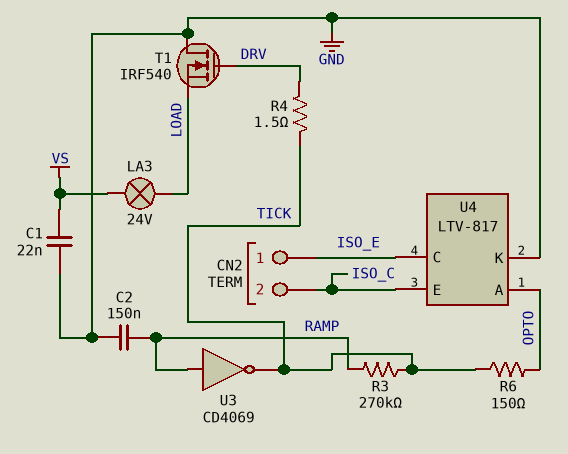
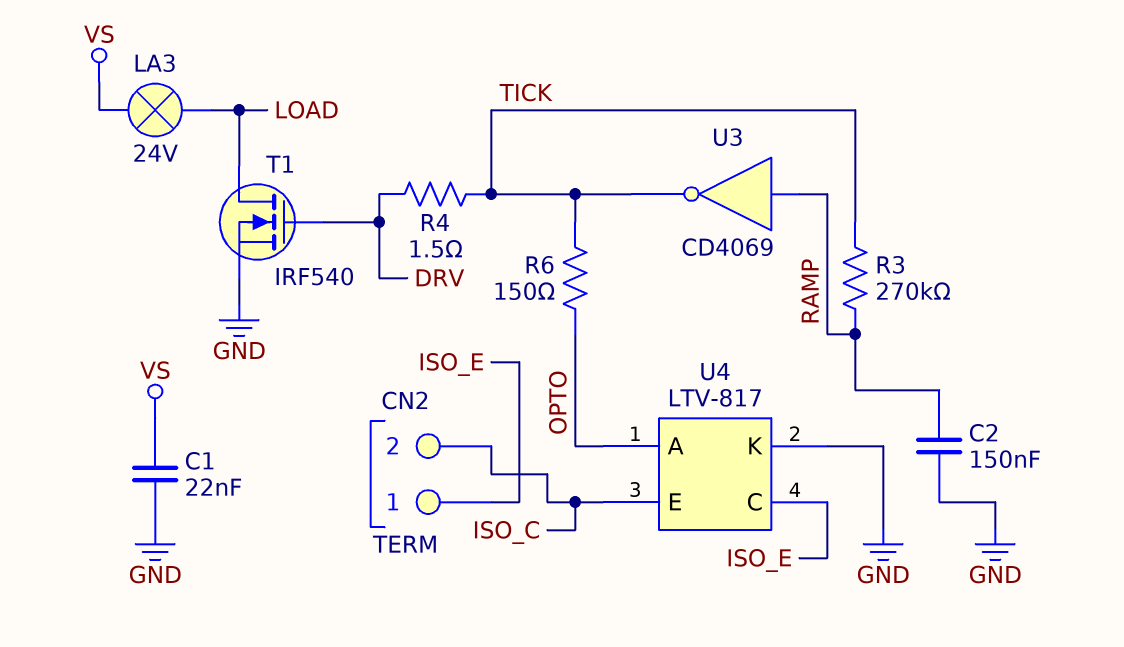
T1: NMOS IRF540 (G DRV, D GND, S LOAD) -> NMOS IRF540 (G DRV, D LOAD, S GND)

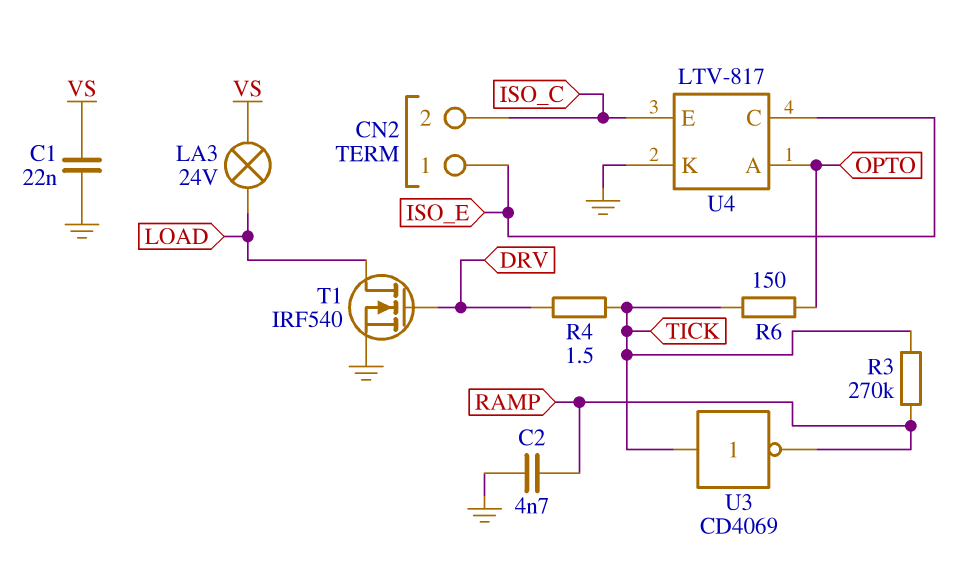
C2: 150nF (GND, RAMP) -> 4.7nF (GND, RAMP)
U3: NOT CD4069 (in RAMP, out TICK) -> NOT CD4069 (in TICK, out RAMP)

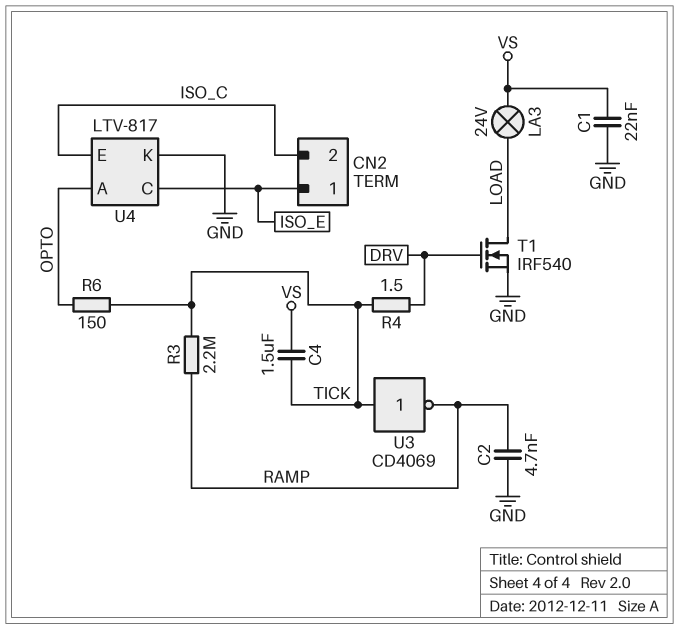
C4: none -> 1.5uF (TICK, VS)
R3: 270k (RAMP, TICK) -> 2.2M (RAMP, TICK)

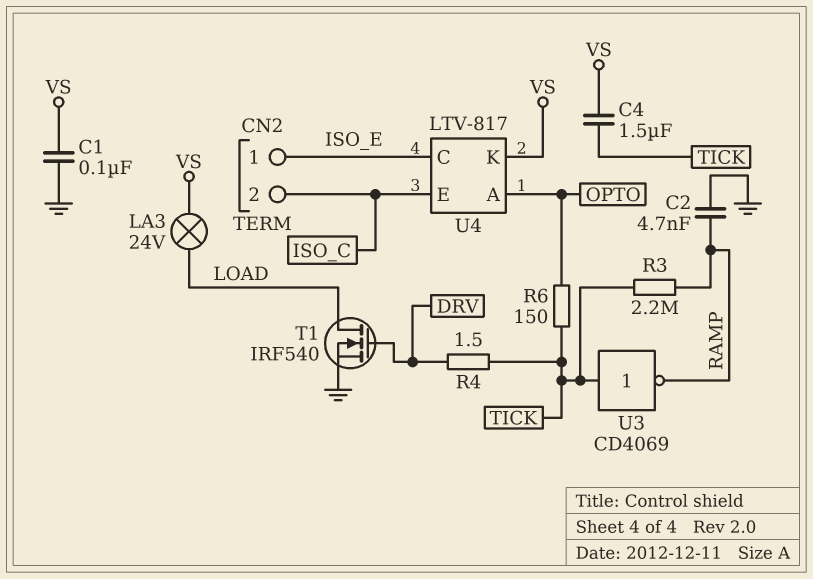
C1: 22nF (GND, VS) -> 100nF (GND, VS)
U4 pin K: GND -> VS

